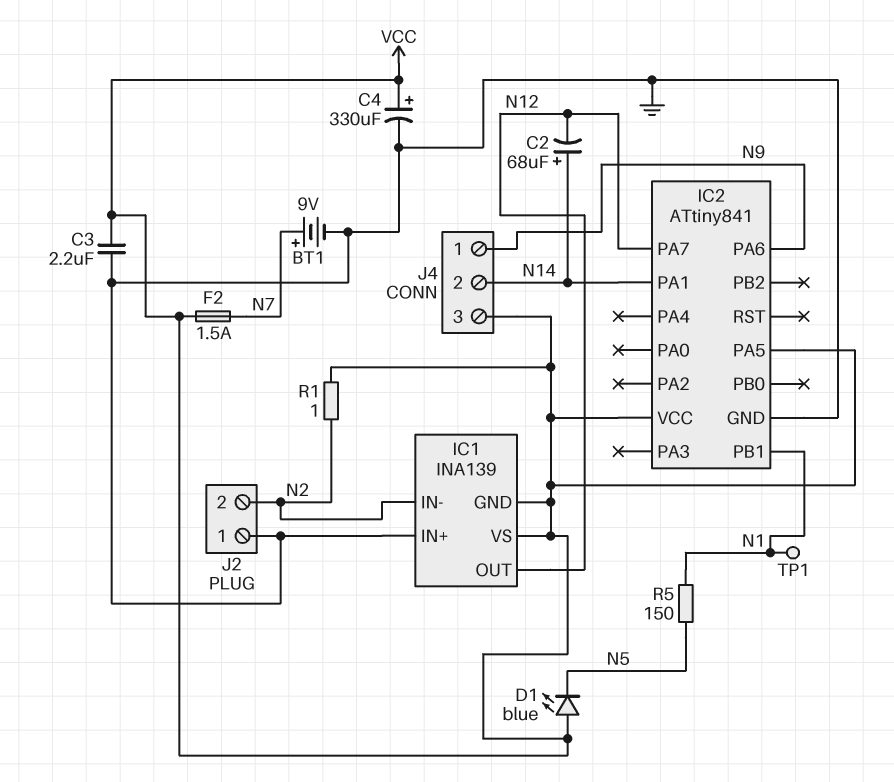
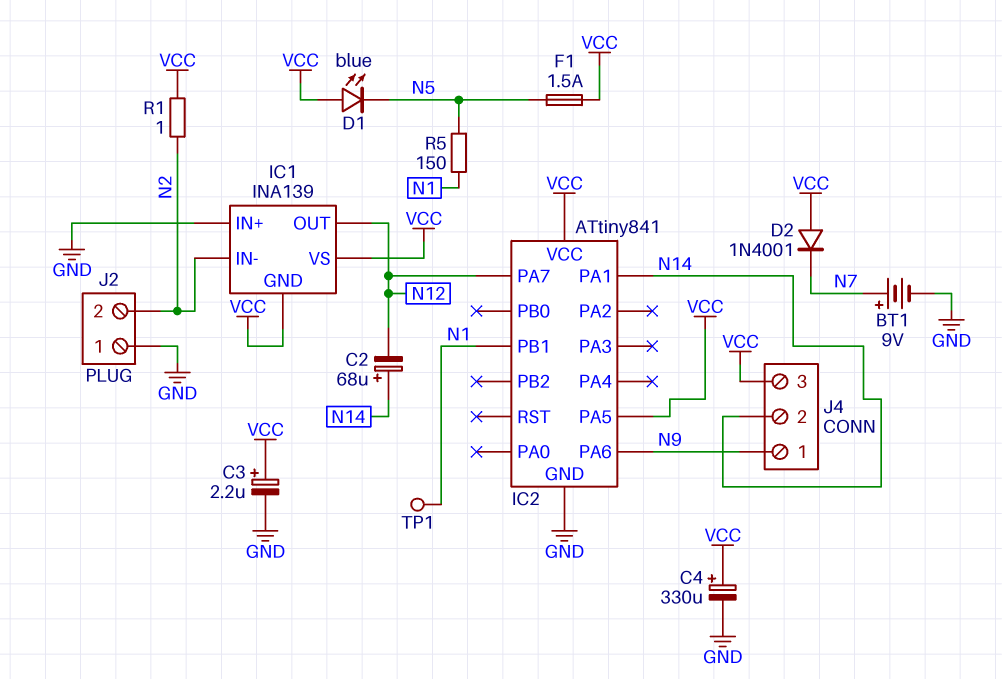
C3: 2.2uF (GND, VCC) -> 2.2uF (plus VCC, minus GND)
D2: none -> diode 1N4001 (A VCC, K N7)
F1: none -> 1.5A (N5, VCC)
F2: 1.5A (N7, VCC) -> none

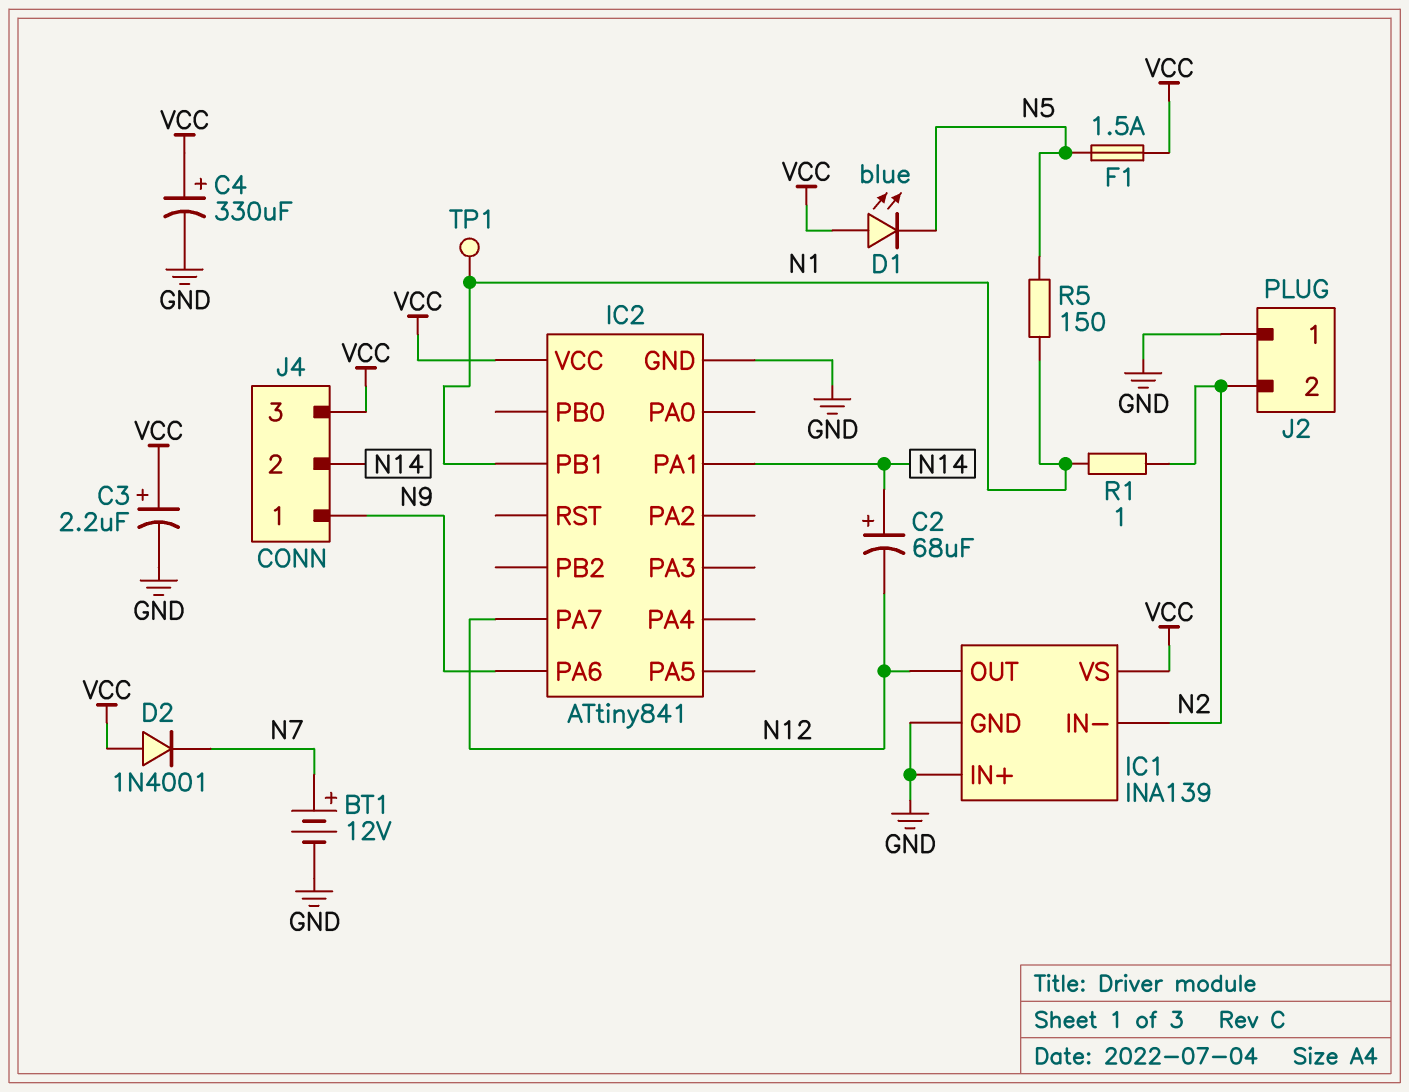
BT1: 9V (plus N7, minus GND) -> 12V (plus N7, minus GND)
IC1 pin GND: VCC -> GND
IC2 pin PA5: VCC -> none
R1: 1 (N2, VCC) -> 1 (N1, N2)

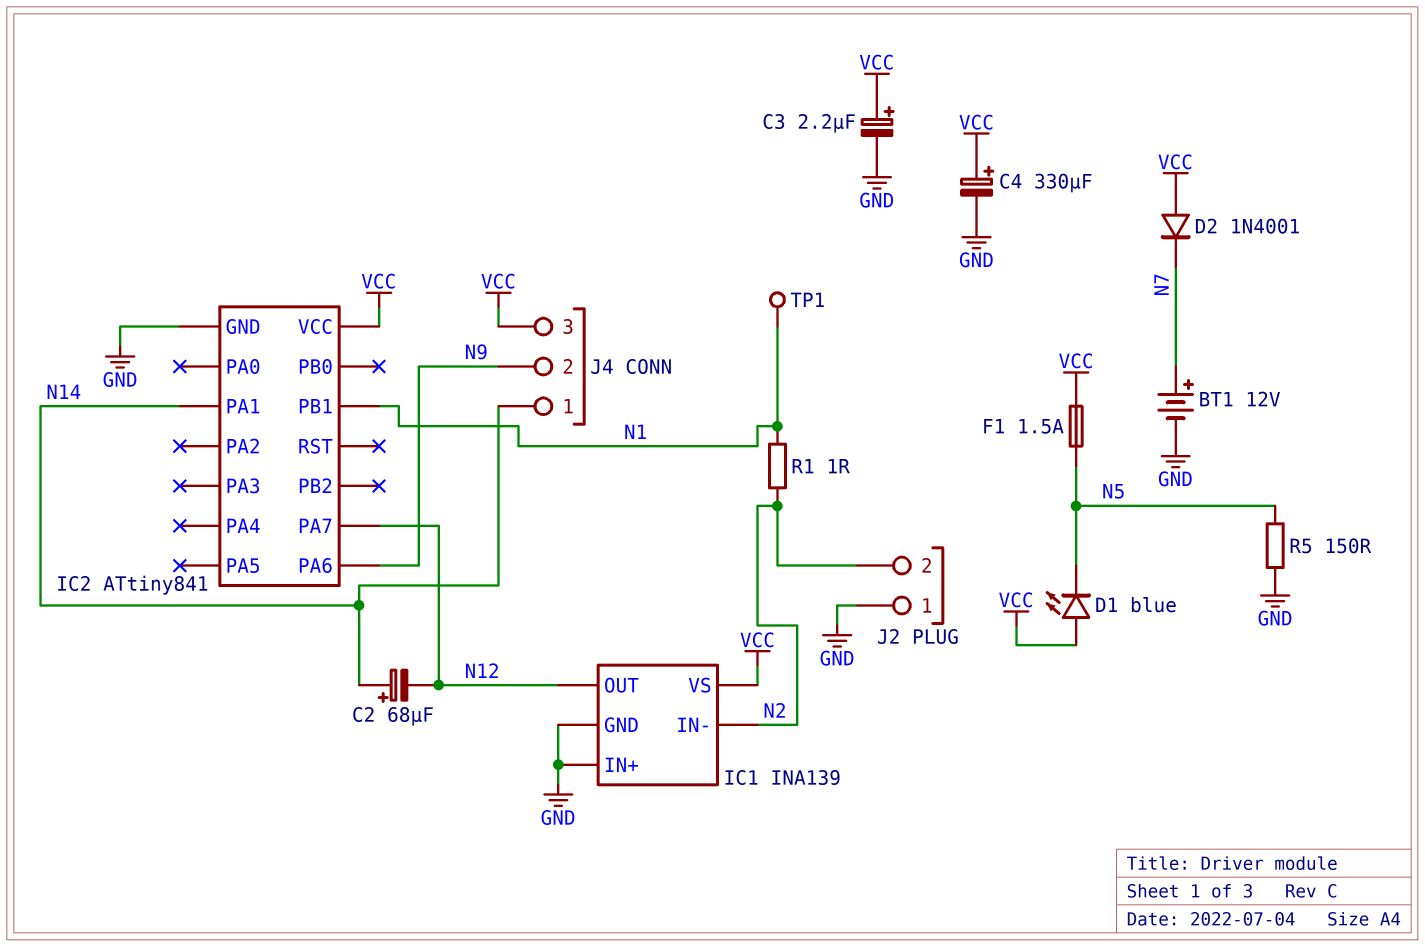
J4 pin 1: N9 -> N14
J4 pin 2: N14 -> N9
R5: 150 (N1, N5) -> 150 (GND, N5)

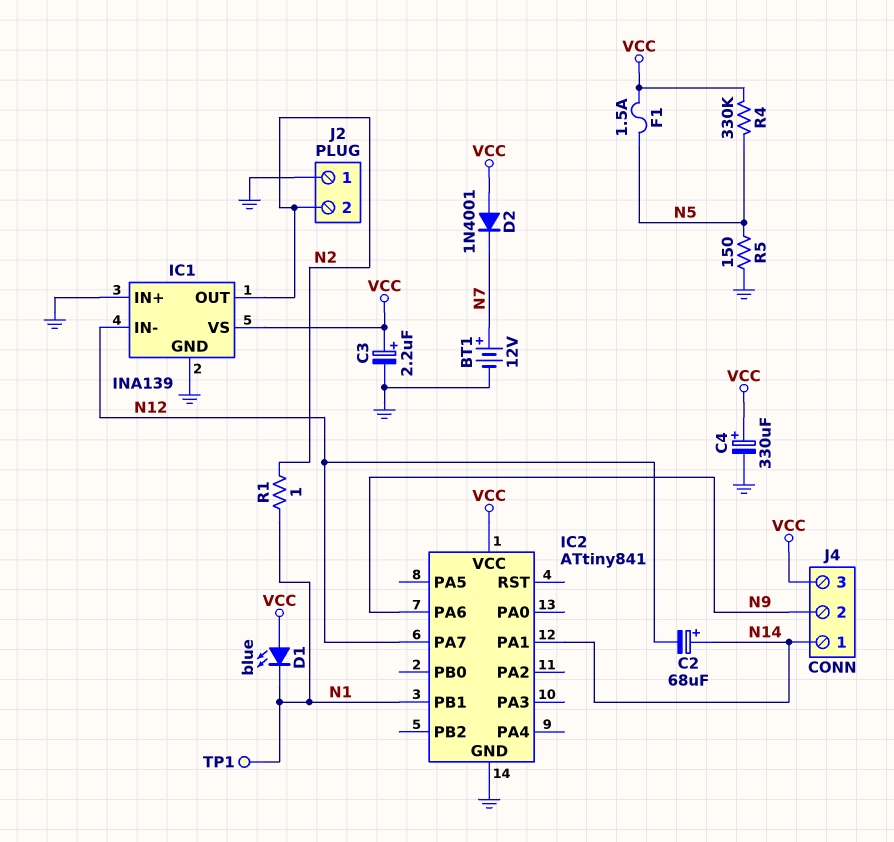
D1: LED blue (A VCC, K N5) -> LED blue (A VCC, K N1)
IC1 pin IN-: N2 -> N12
IC1 pin OUT: N12 -> N2
R4: none -> 330k (N5, VCC)

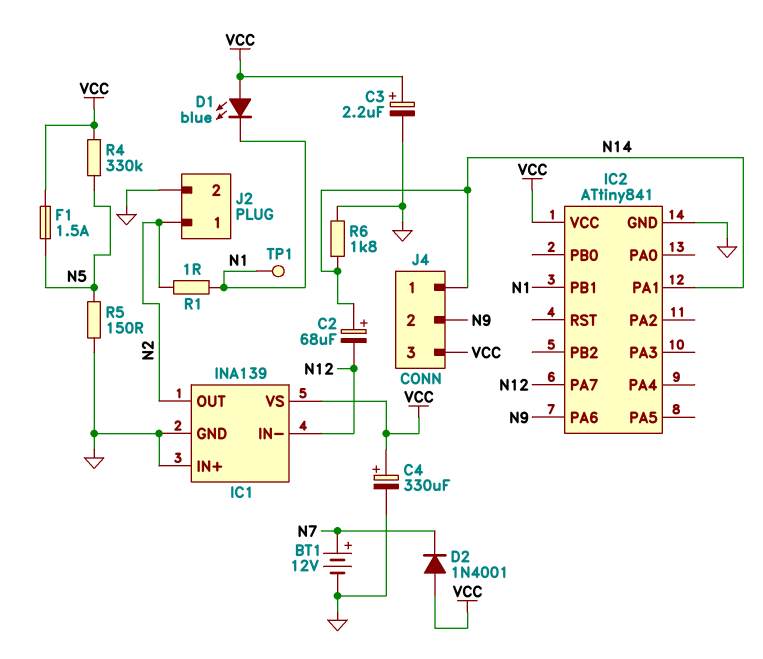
J2 pin 1: GND -> N2
J2 pin 2: N2 -> GND
R6: none -> 1.8k (GND, N14)

